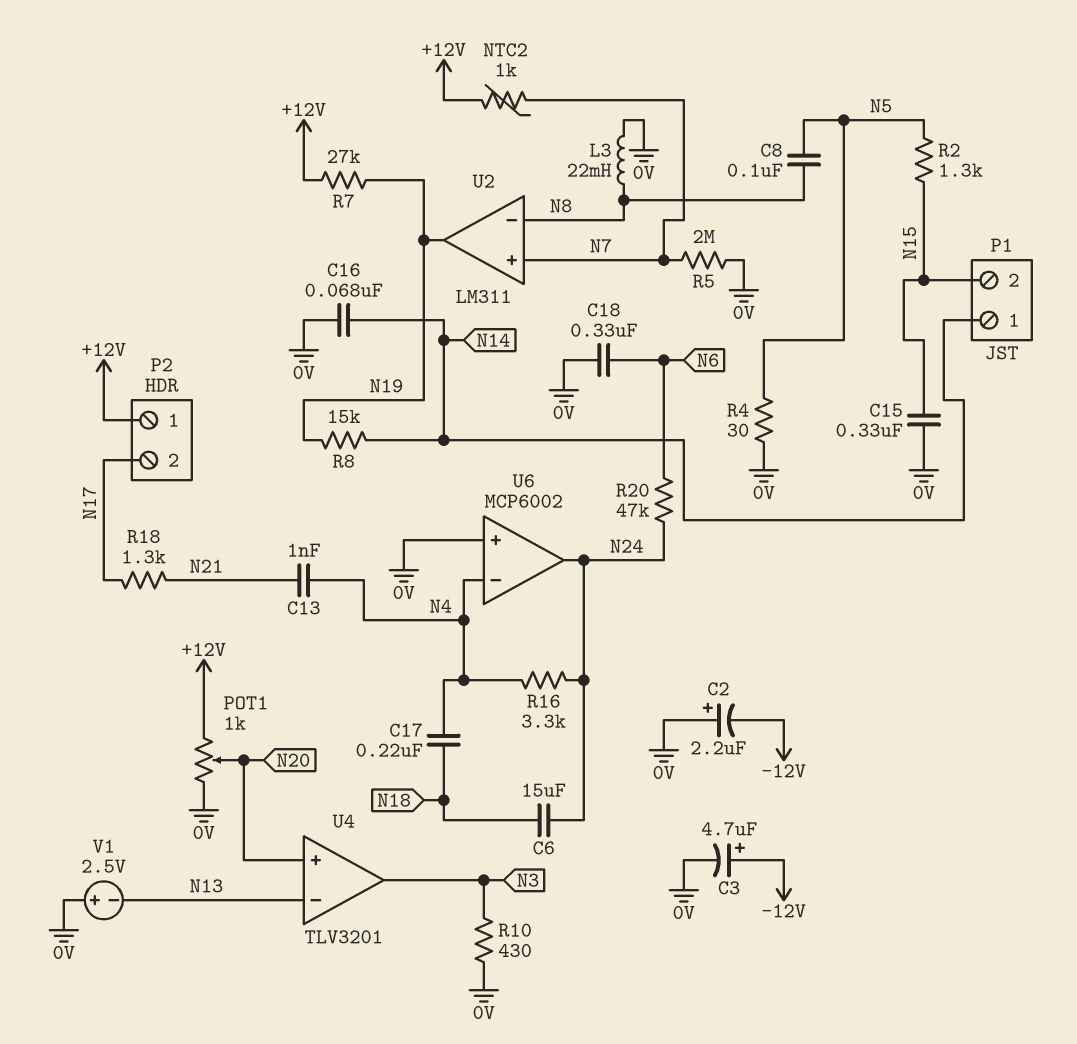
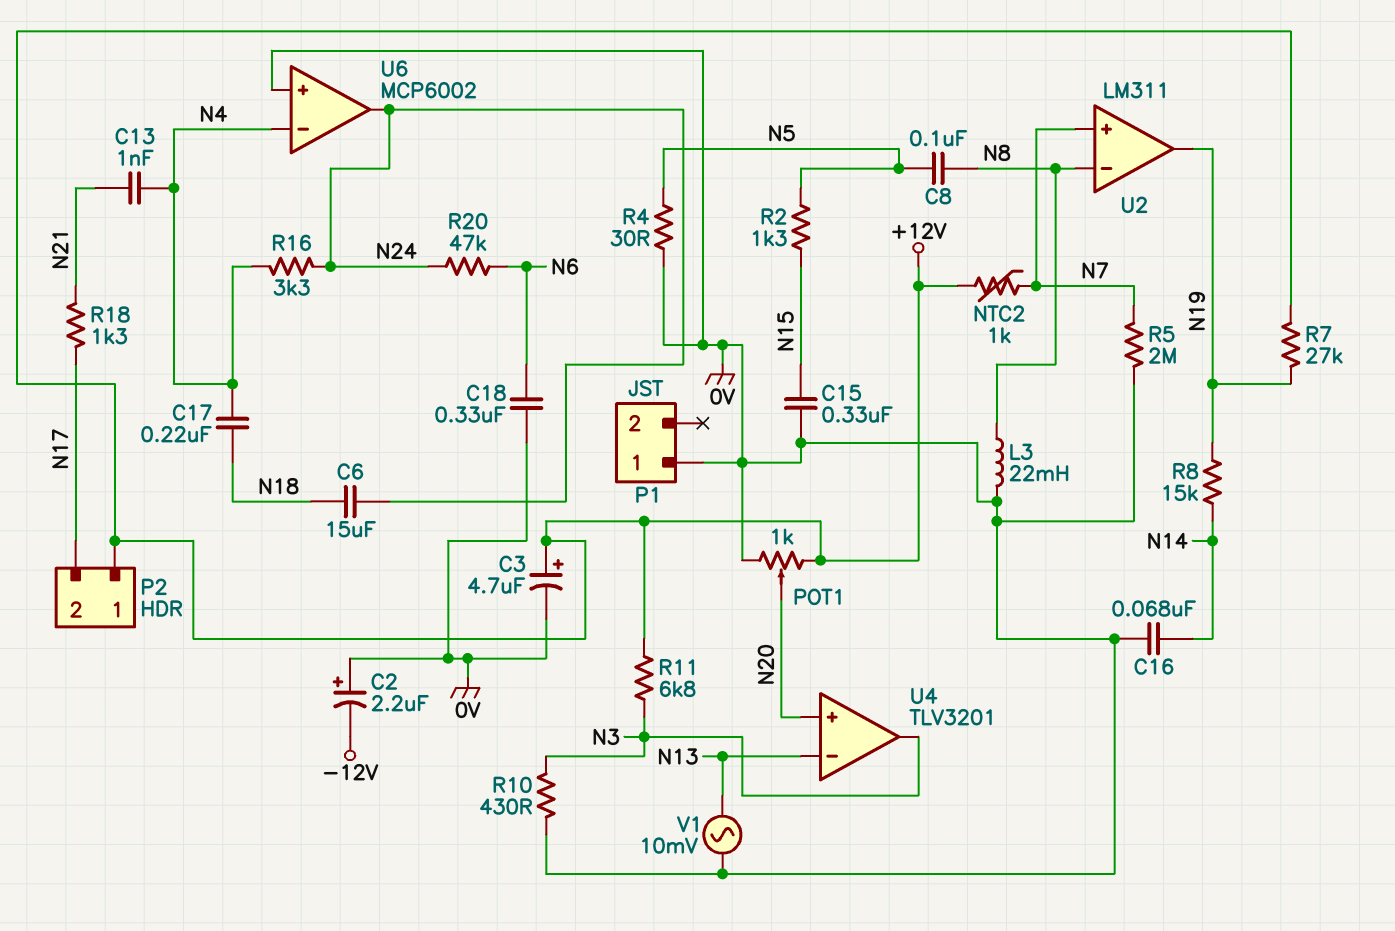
C3: 4.7uF (plus -12V, minus 0V) -> 4.7uF (plus +12V, minus 0V)
P1 pin 1: N14 -> 0V
P1 pin 2: N15 -> none
R11: none -> 6.8k (+12V, N3)
V1: 2.5V (plus 0V, minus N13) -> AC 10mV (0V, N13)

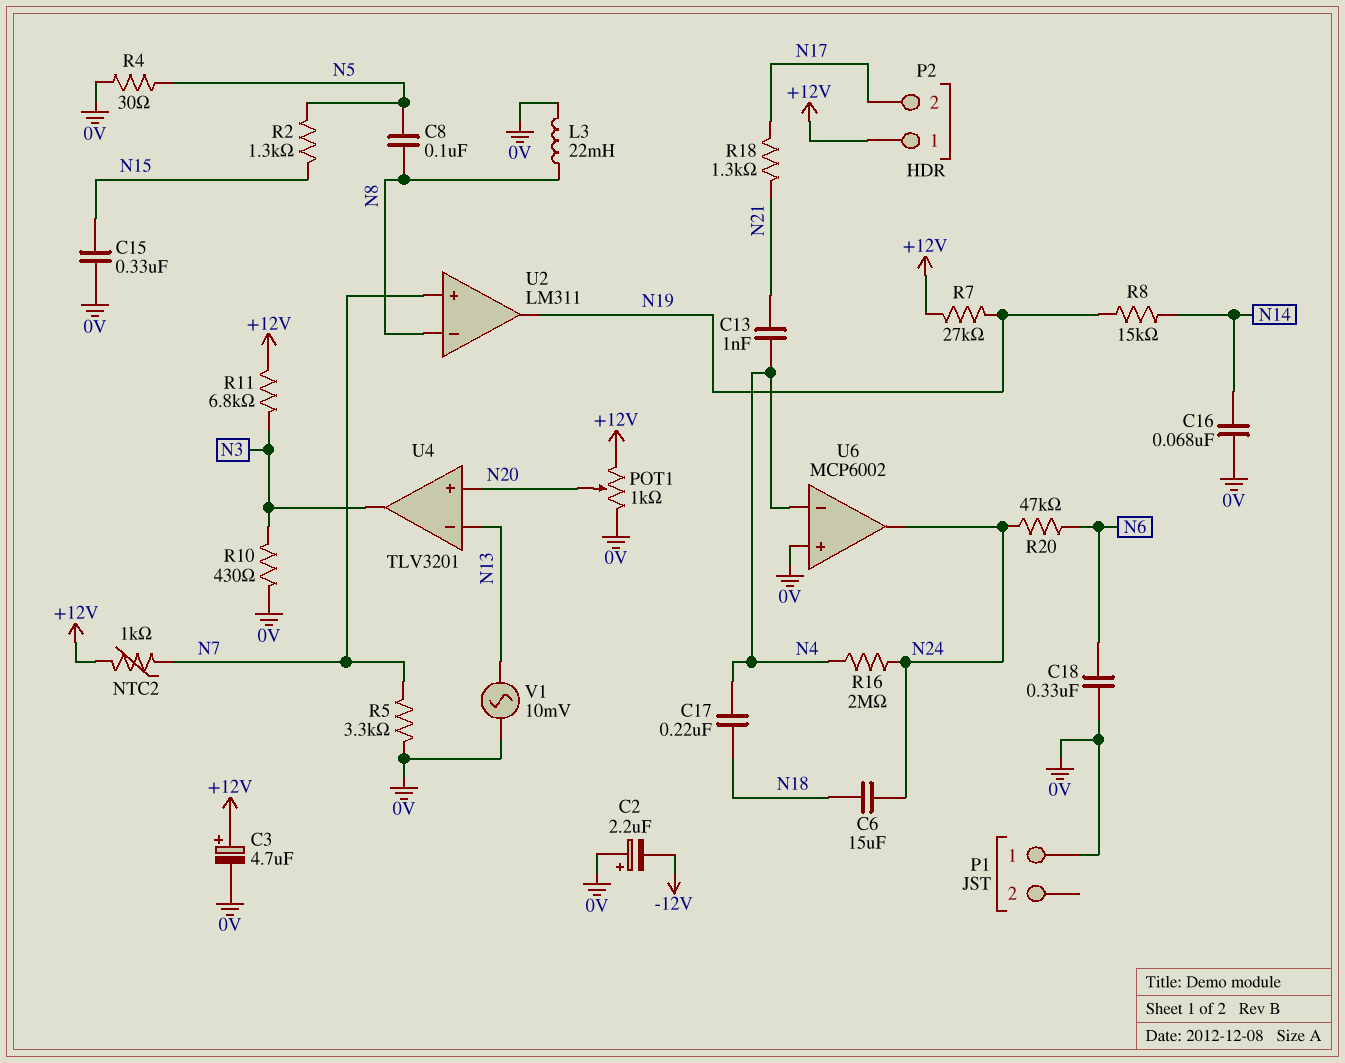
R5: 2M (0V, N7) -> 3.3k (0V, N7)
R16: 3.3k (N4, N24) -> 2M (N4, N24)

